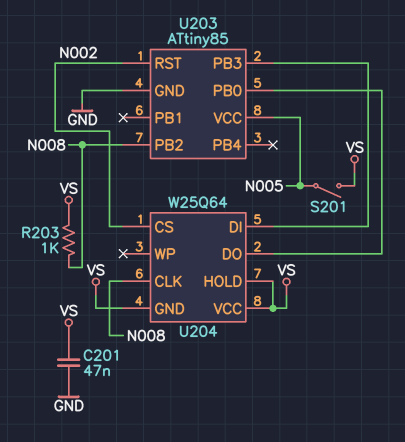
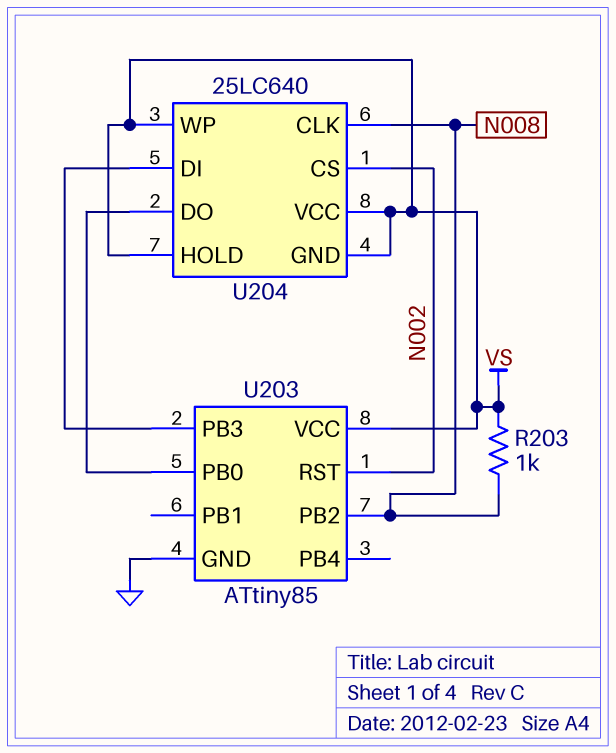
C201: 47nF (GND, VS) -> none
S201: switch (N005, VS) -> none
U203 pin VCC: N005 -> VS
U204: W25Q64 -> 25LC640
U204 pin WP: none -> VS

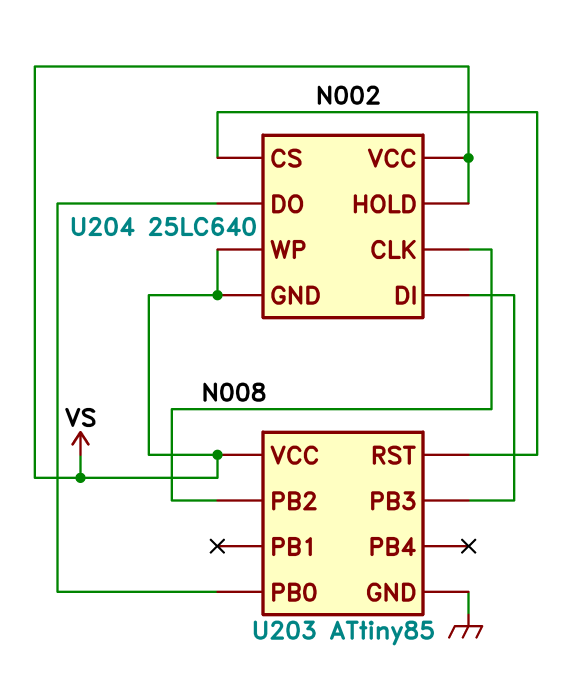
R203: 1k (N008, VS) -> none

